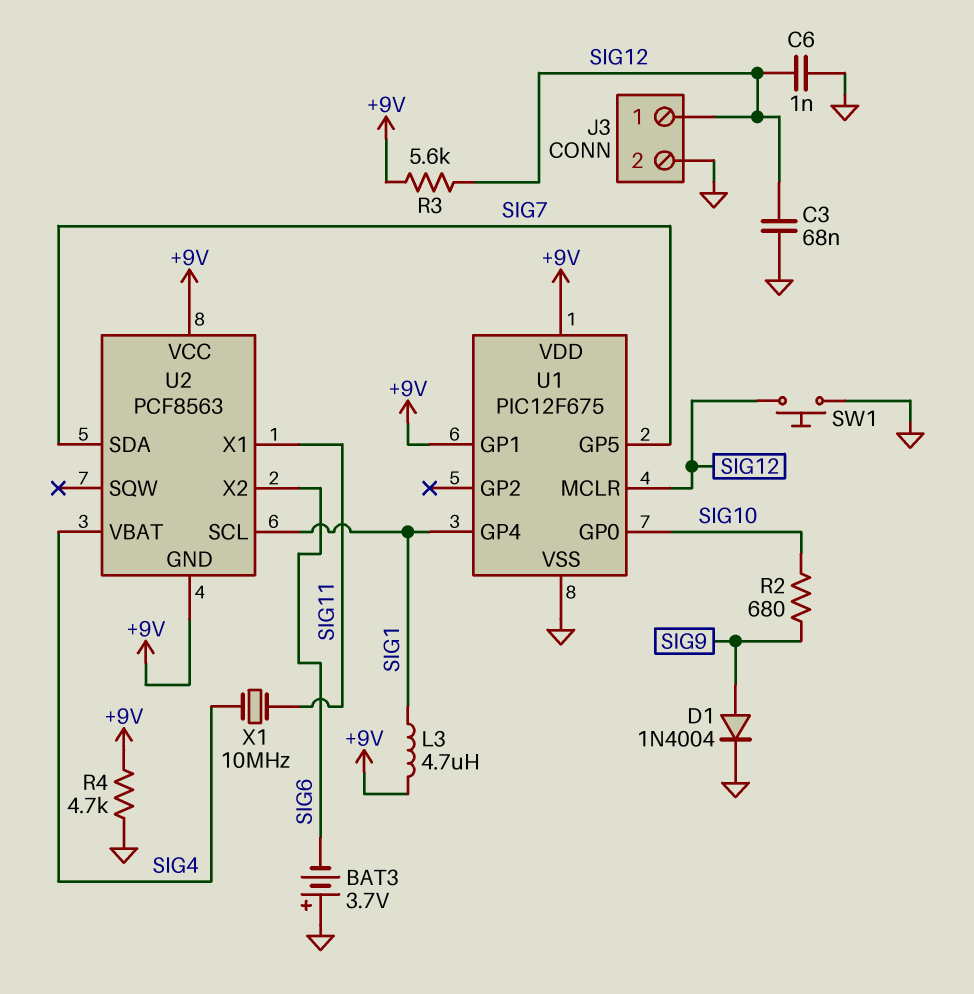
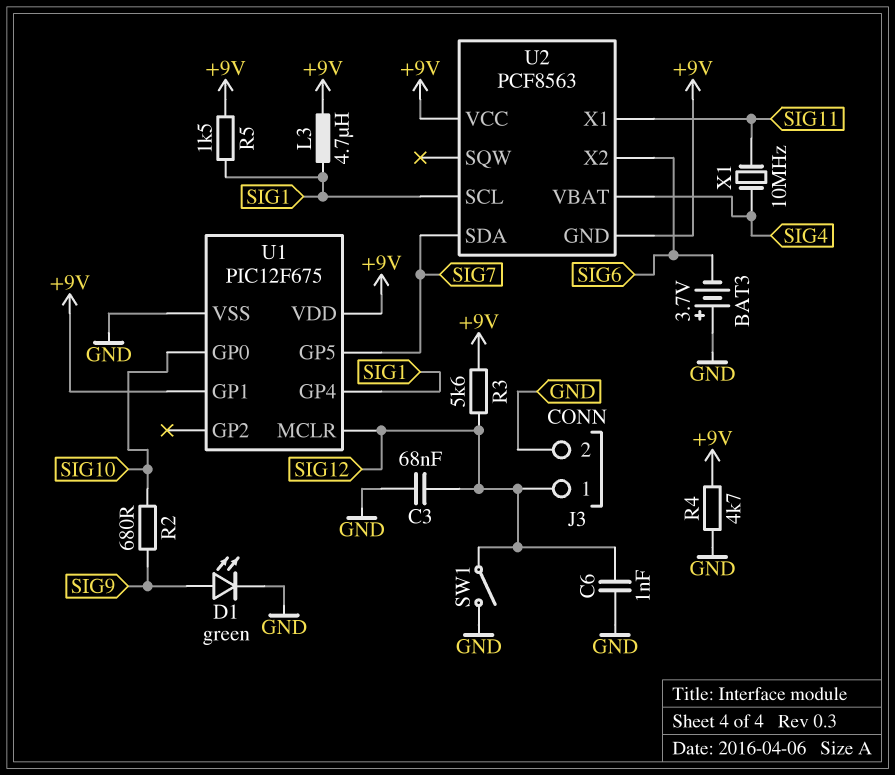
D1: diode 1N4004 (A SIG9, K GND) -> LED green (A SIG9, K GND)
R5: none -> 1.5k (+9V, SIG1)
SW1: button (GND, SIG12) -> switch (GND, SIG12)

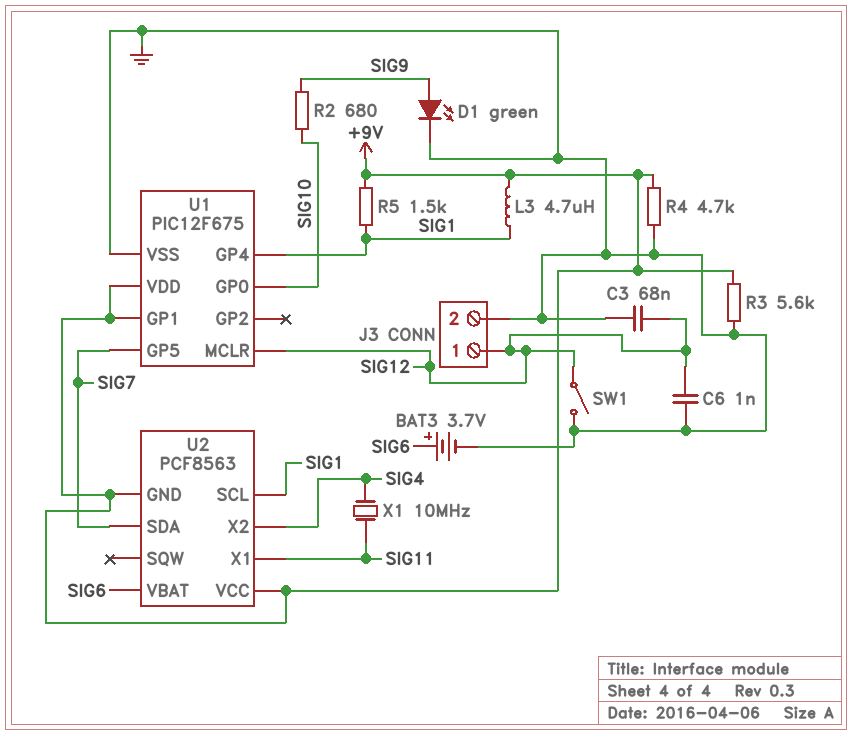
BAT3: 3.7V (plus GND, minus SIG6) -> 3.7V (plus SIG6, minus GND)
R3: 5.6k (+9V, SIG12) -> 5.6k (+9V, GND)
U2 pin VBAT: SIG4 -> SIG6
U2 pin X2: SIG6 -> SIG4

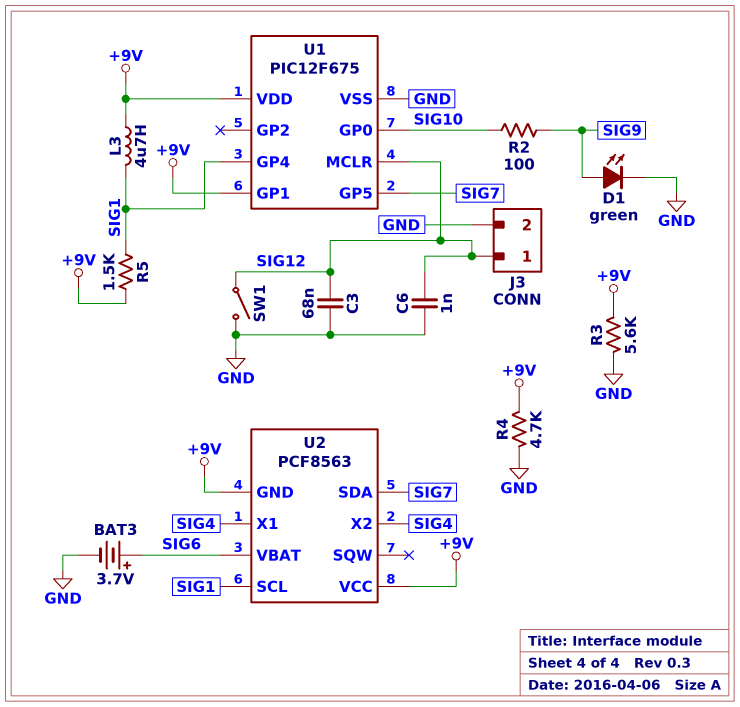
R2: 680 (SIG9, SIG10) -> 100 (SIG9, SIG10)
U2 pin X1: SIG11 -> SIG4
X1: 10MHz (SIG4, SIG11) -> none

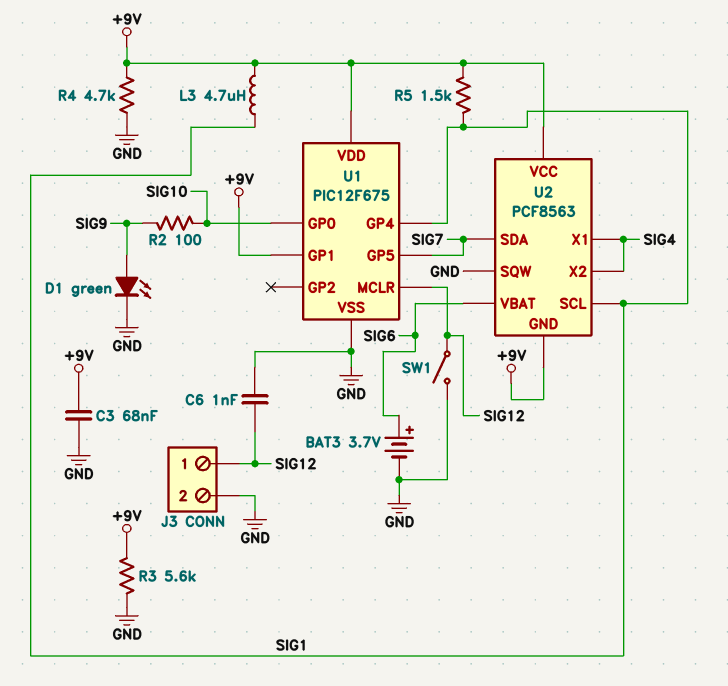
C3: 68nF (GND, SIG12) -> 68nF (+9V, GND)
U2 pin SQW: none -> GND

